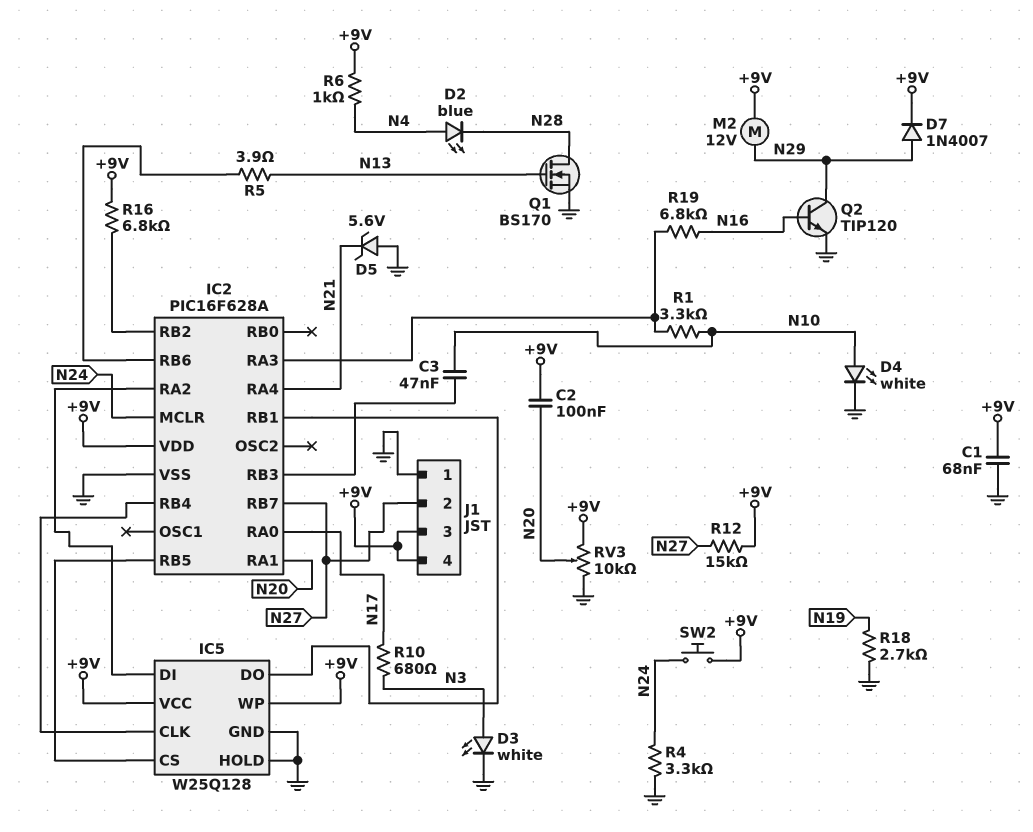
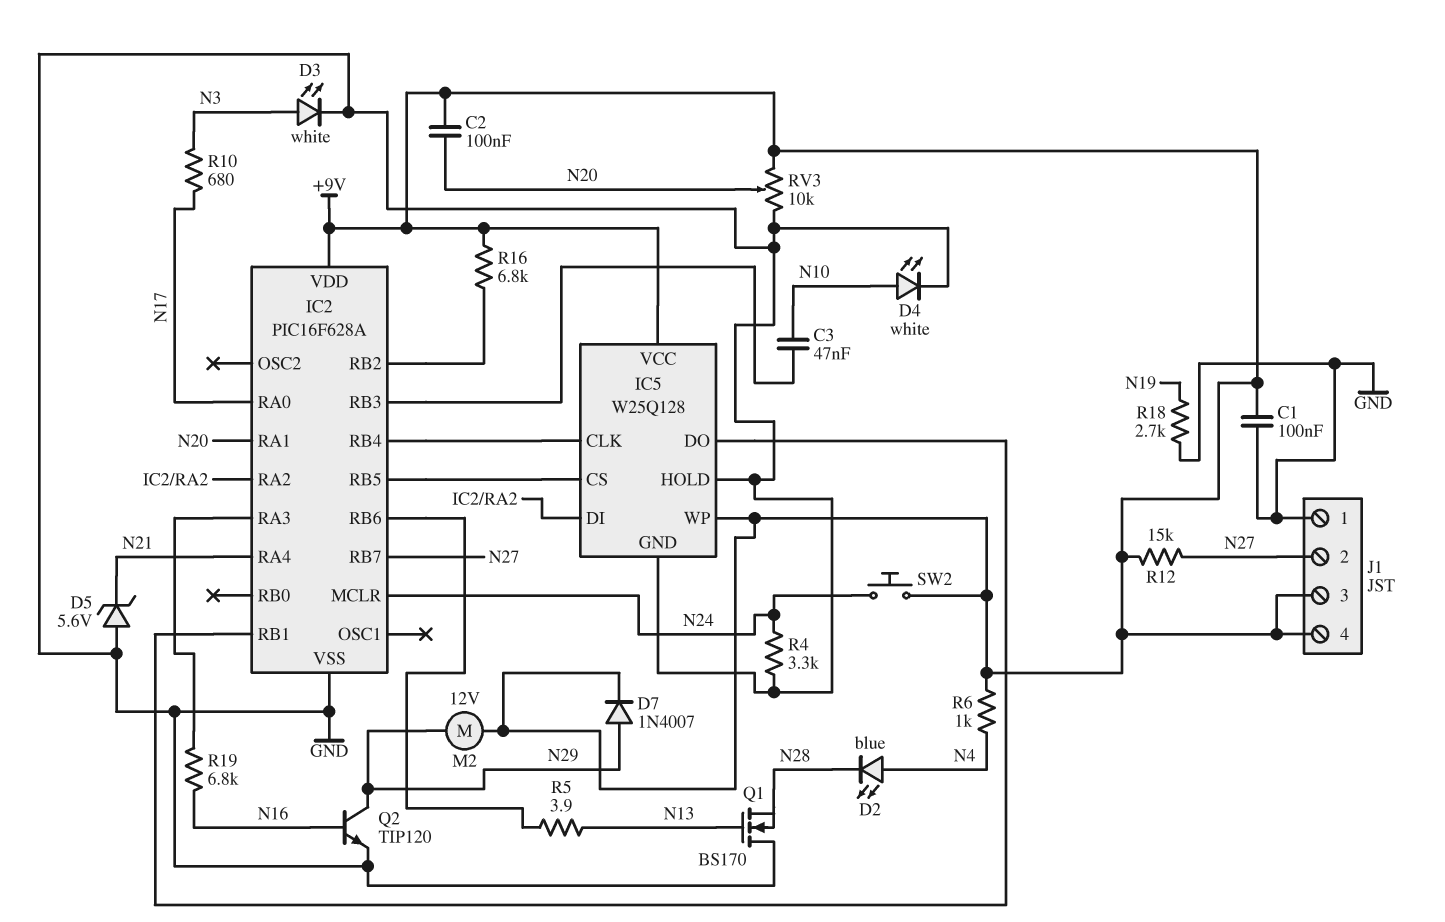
C1: 68nF (+9V, GND) -> 100nF (+9V, GND)
Q1: NMOS BS170 (G N13, D N28, S GND) -> NMOS BS170 (G N13, D GND, S N28)
R1: 3.3k (IC2/RA3, N10) -> none

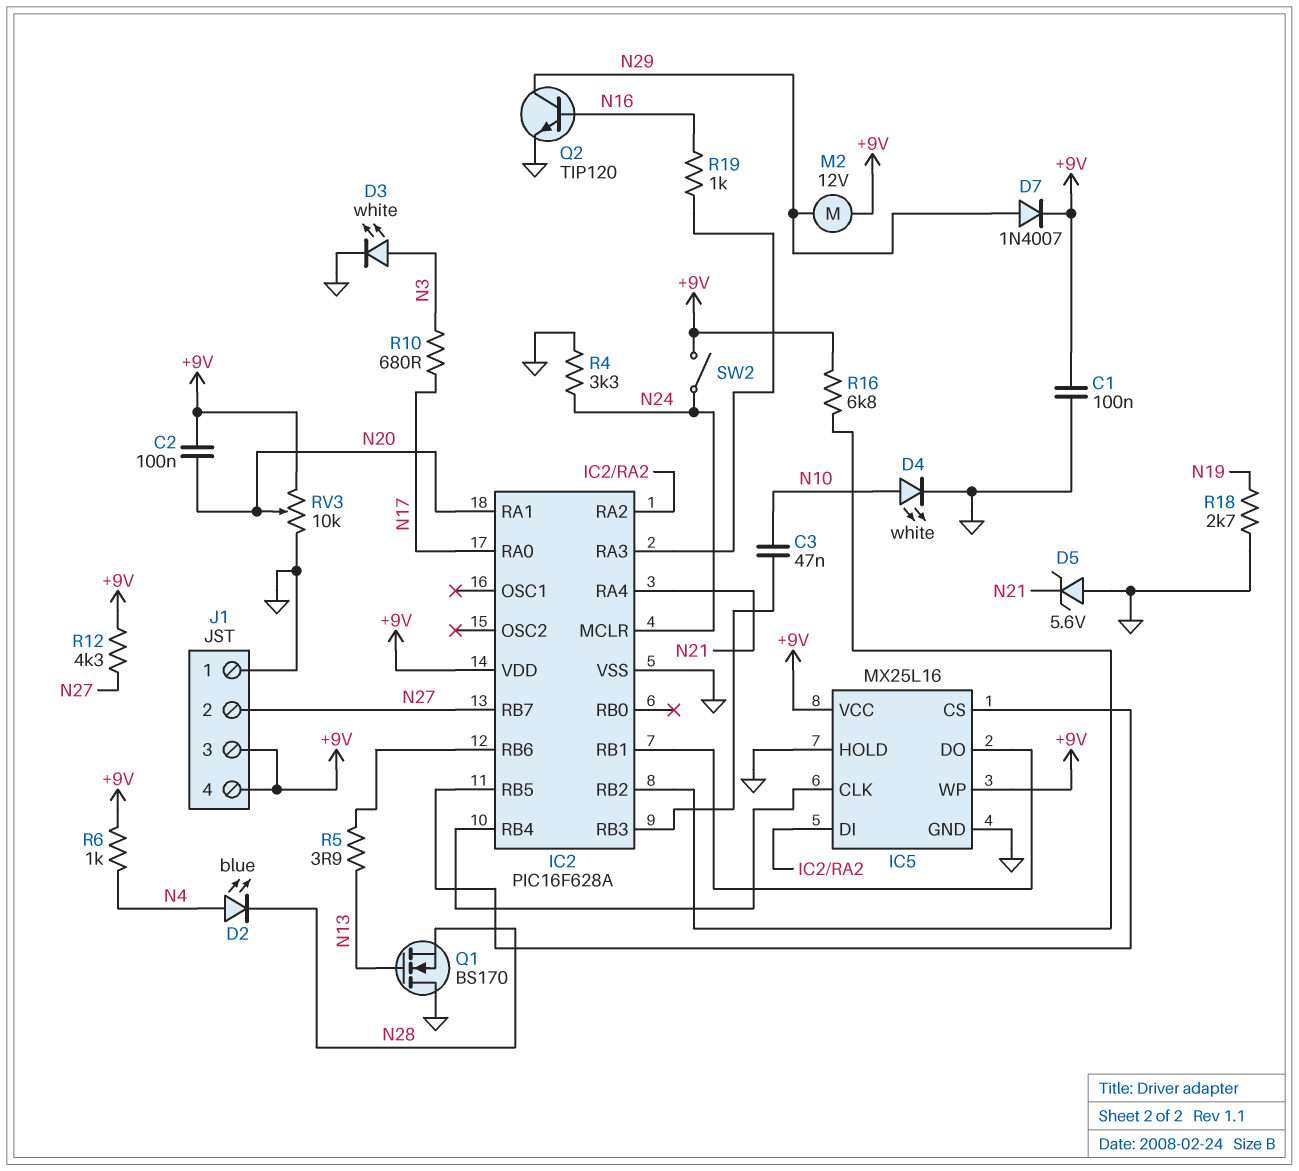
IC5: W25Q128 -> MX25L16
R12: 15k (+9V, N27) -> 4.3k (+9V, N27)
R19: 6.8k (IC2/RA3, N16) -> 1k (IC2/RA3, N16)
SW2: button (+9V, N24) -> switch (+9V, N24)

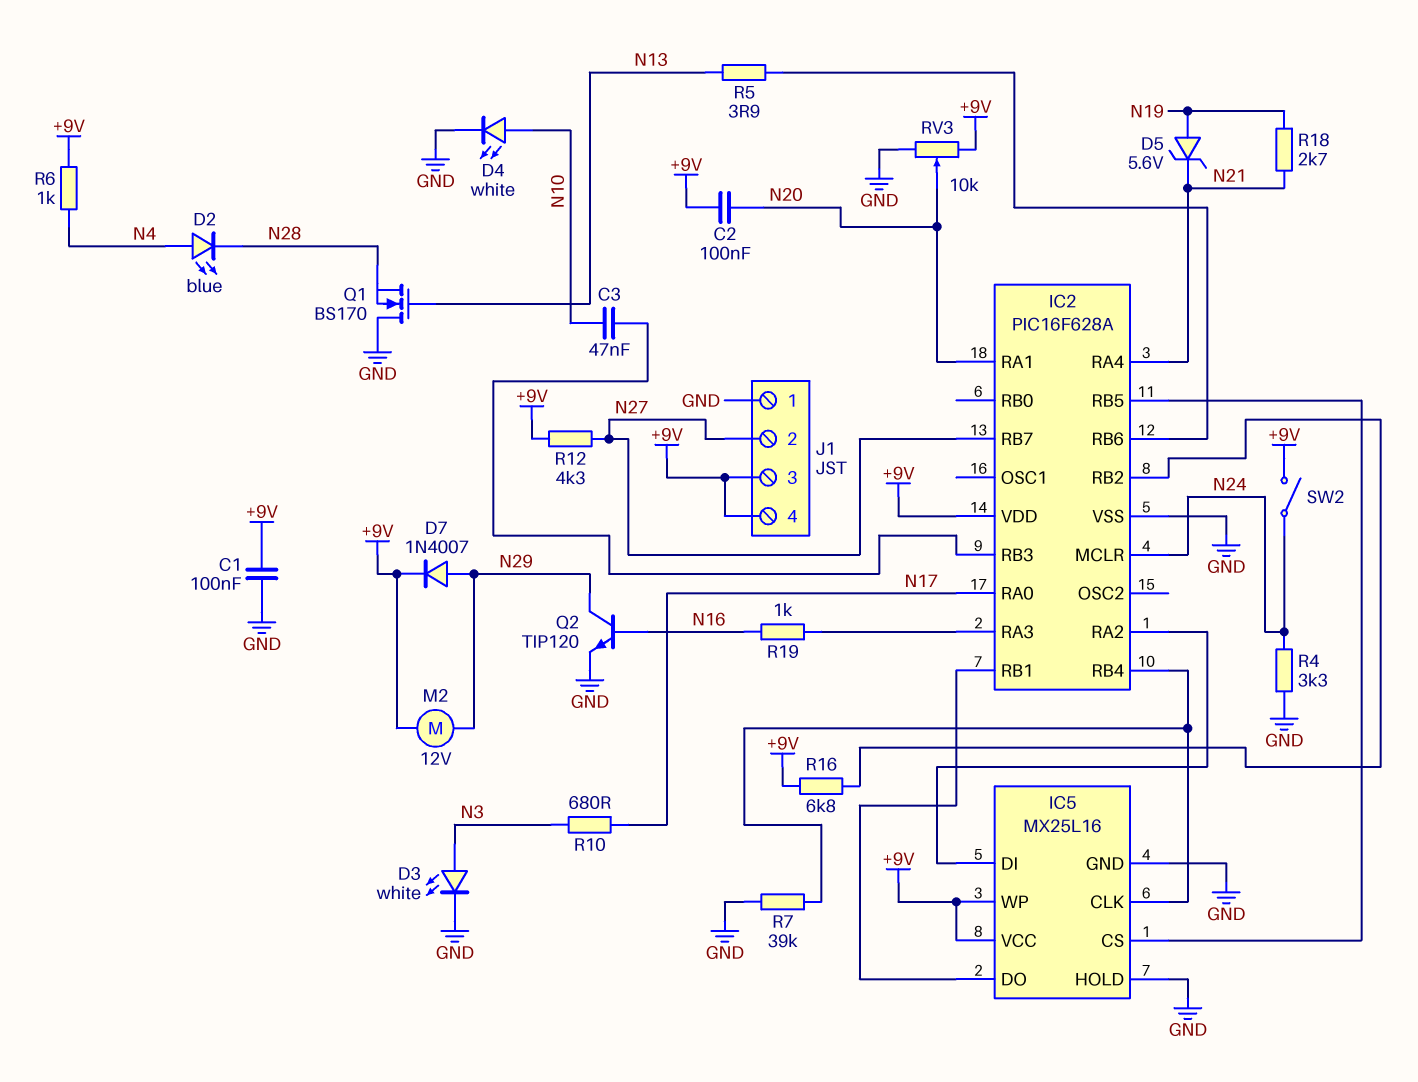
D5: zener 5.6V (A GND, K N21) -> zener 5.6V (A N19, K N21)
R7: none -> 39k (GND, IC2/RB4)
R18: 2.7k (GND, N19) -> 2.7k (N19, N21)

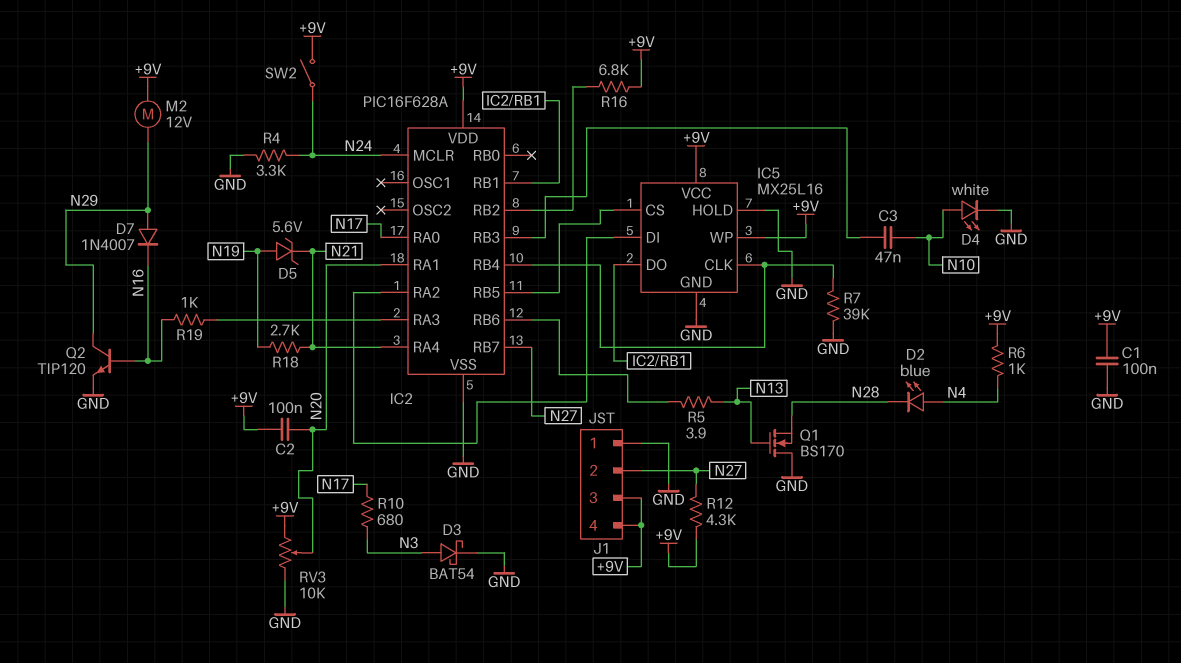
D3: LED white (A N3, K GND) -> schottky BAT54 (A N3, K GND)
D7: diode 1N4007 (A N29, K +9V) -> diode 1N4007 (A N29, K N16)

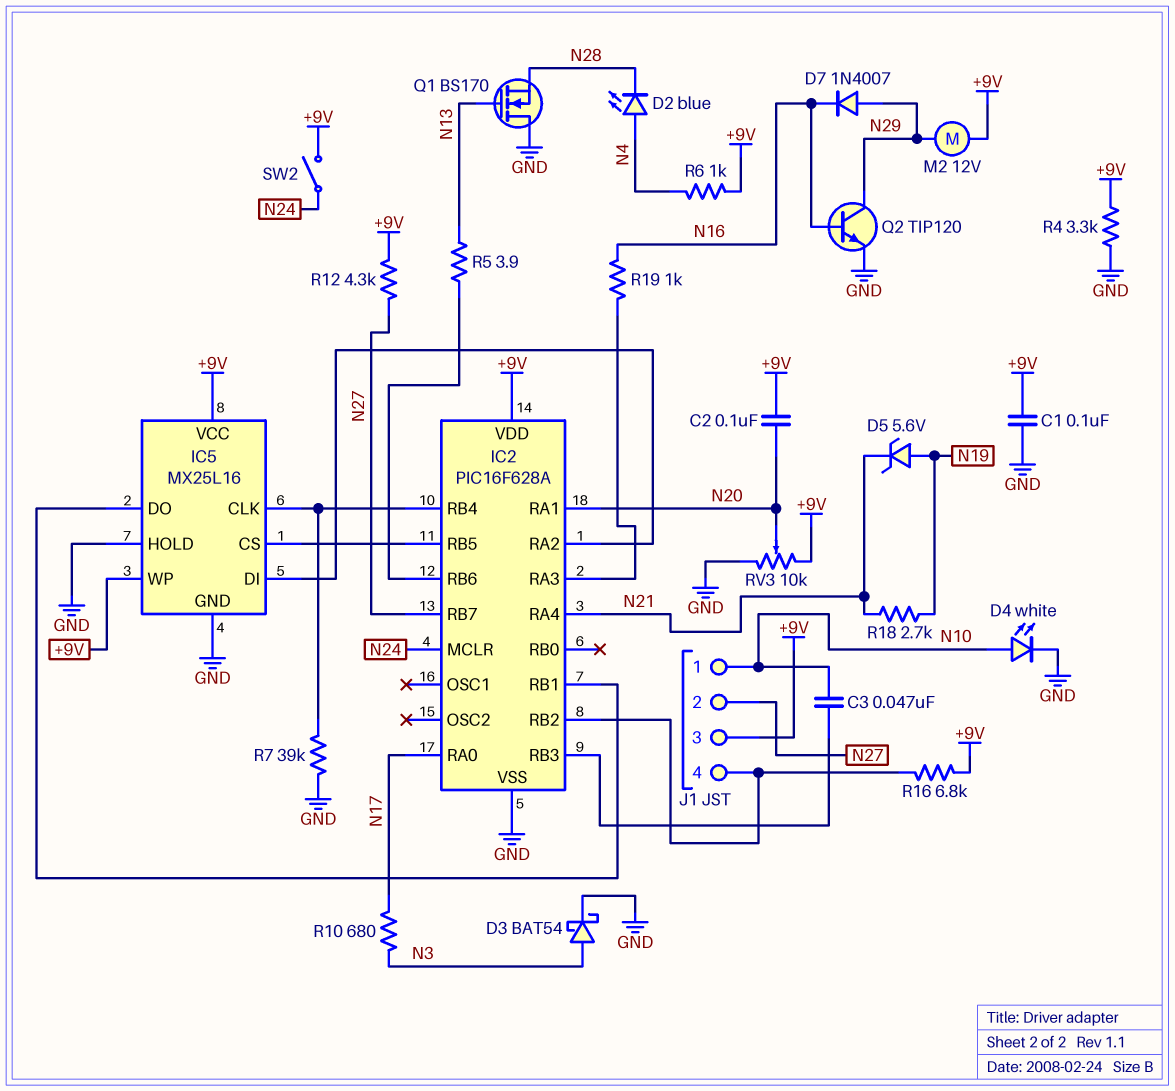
J1 pin 1: GND -> N10
J1 pin 4: +9V -> IC2/RB2
R4: 3.3k (GND, N24) -> 3.3k (+9V, GND)

